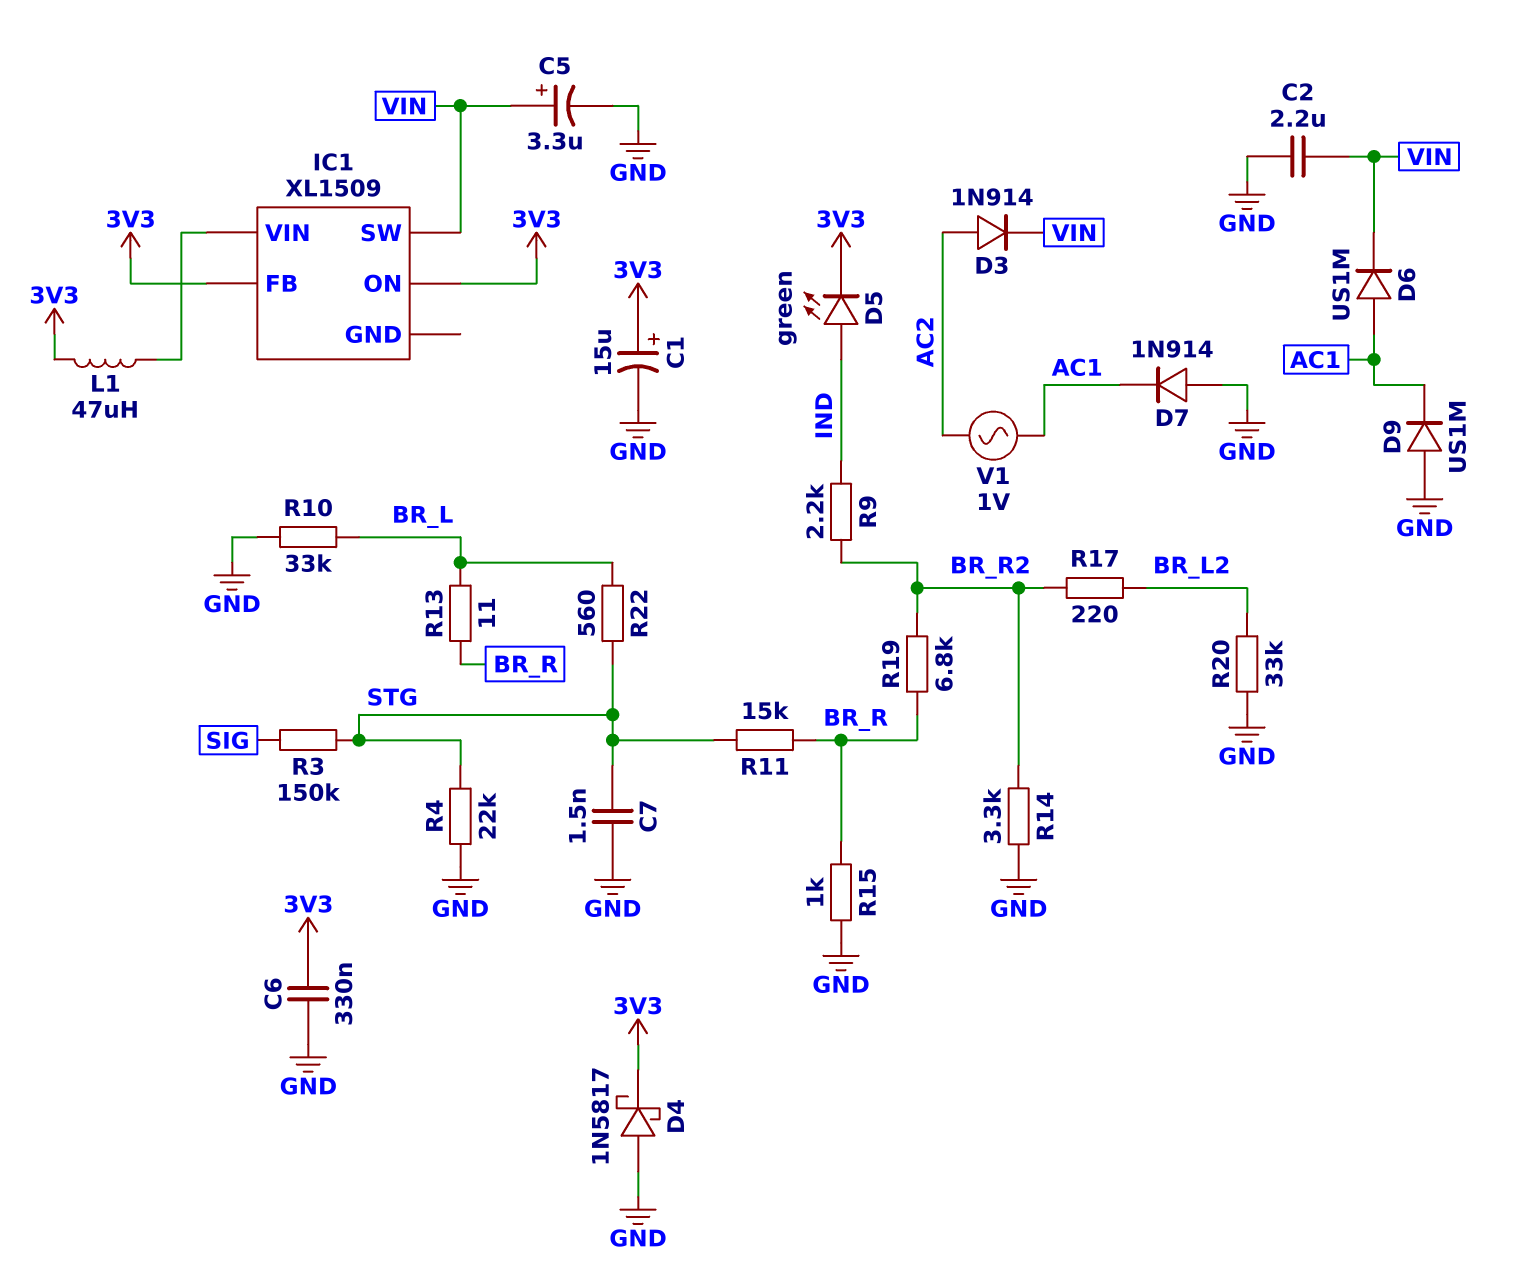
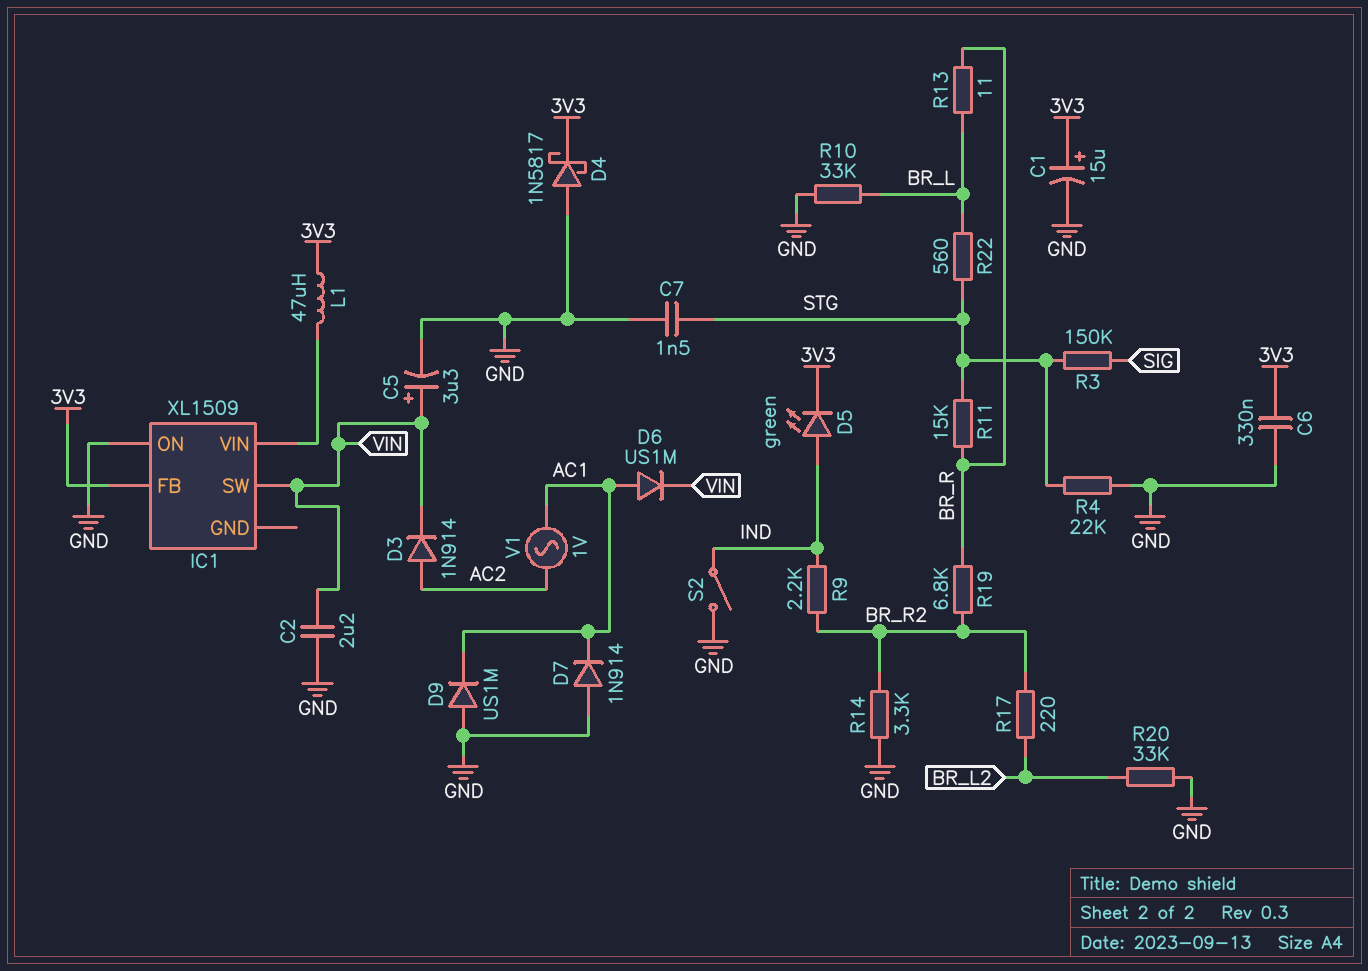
IC1 pin ON: 3V3 -> GND
R15: 1k (BR_R, GND) -> none
S2: none -> switch (GND, IND)

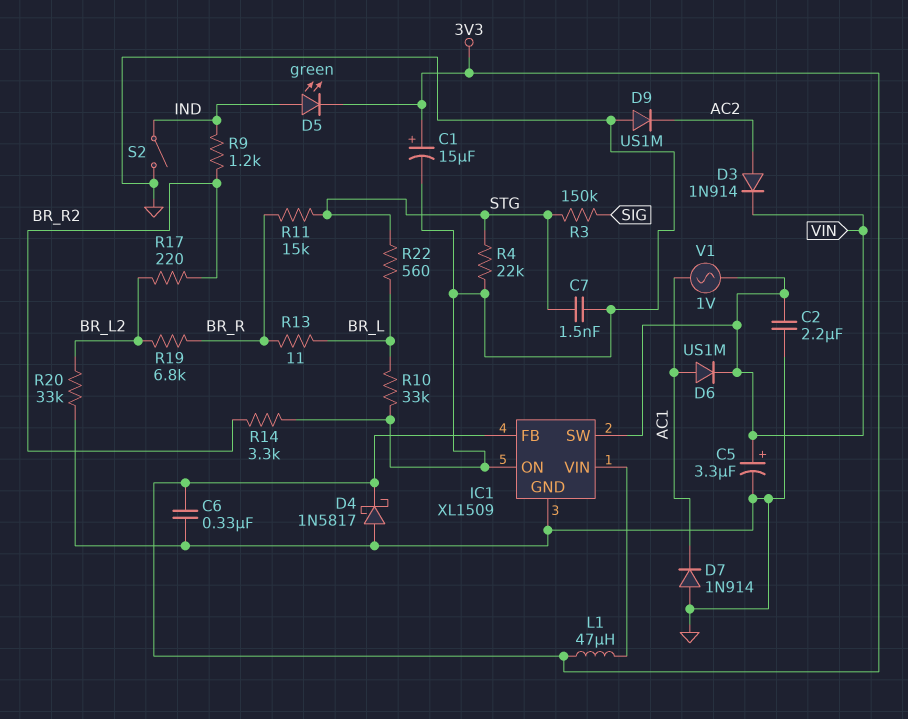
D9: diode US1M (A GND, K AC1) -> diode US1M (A GND, K AC2)
IC1 pin GND: none -> GND
R9: 2.2k (BR_R2, IND) -> 1.2k (BR_R2, IND)
R19: 6.8k (BR_R, BR_R2) -> 6.8k (BR_L2, BR_R)
V1: AC 1V (AC1, AC2) -> AC 1V (AC1, VIN)

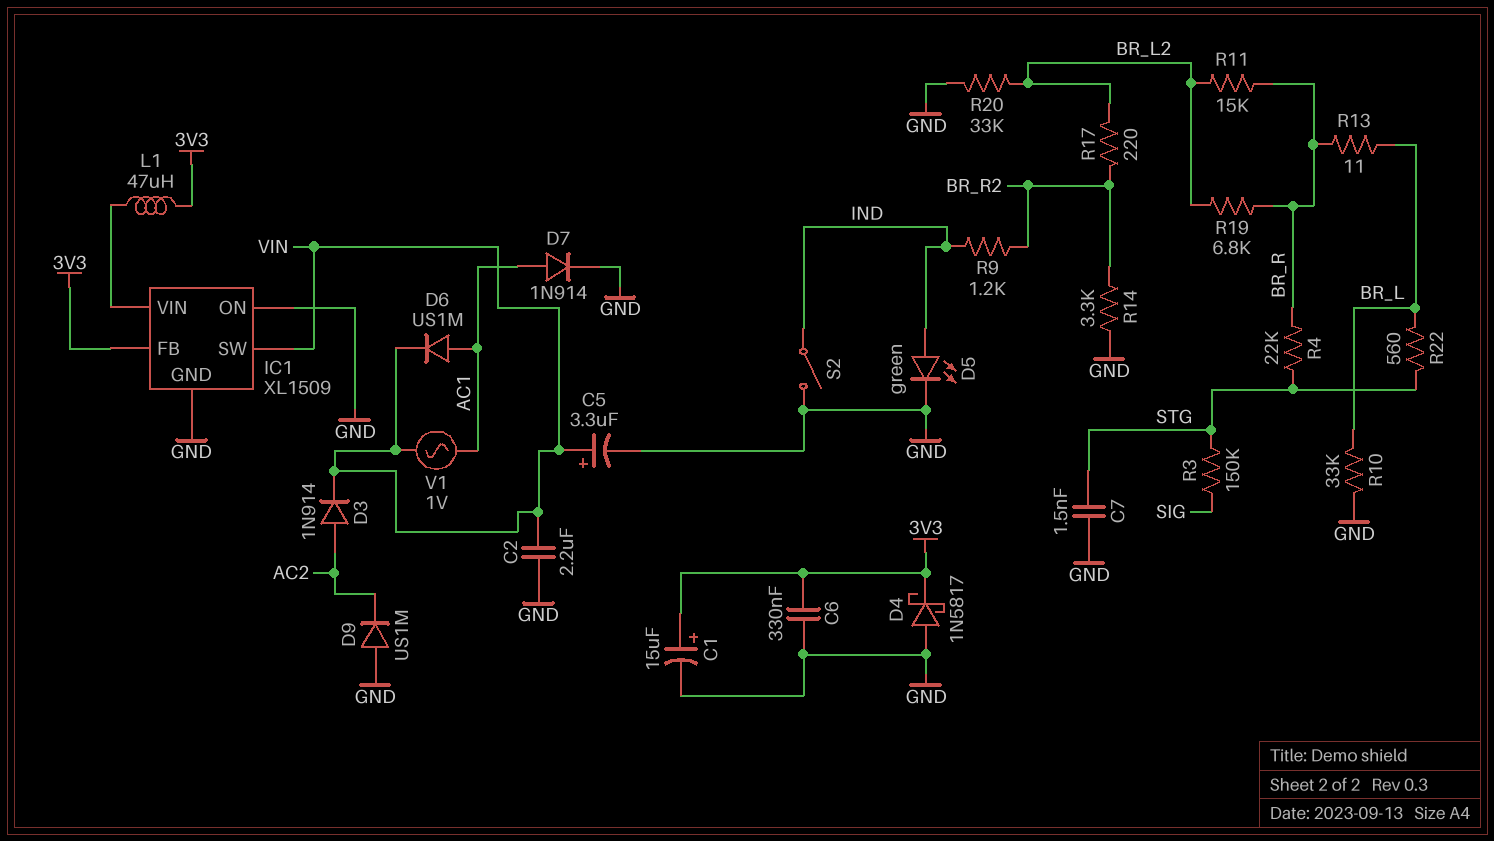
D5: LED green (A IND, K 3V3) -> LED green (A IND, K GND)
D7: diode 1N914 (A GND, K AC1) -> diode 1N914 (A AC1, K GND)
R4: 22k (GND, STG) -> 22k (BR_R, STG)
R11: 15k (BR_R, STG) -> 15k (BR_L2, BR_R)

